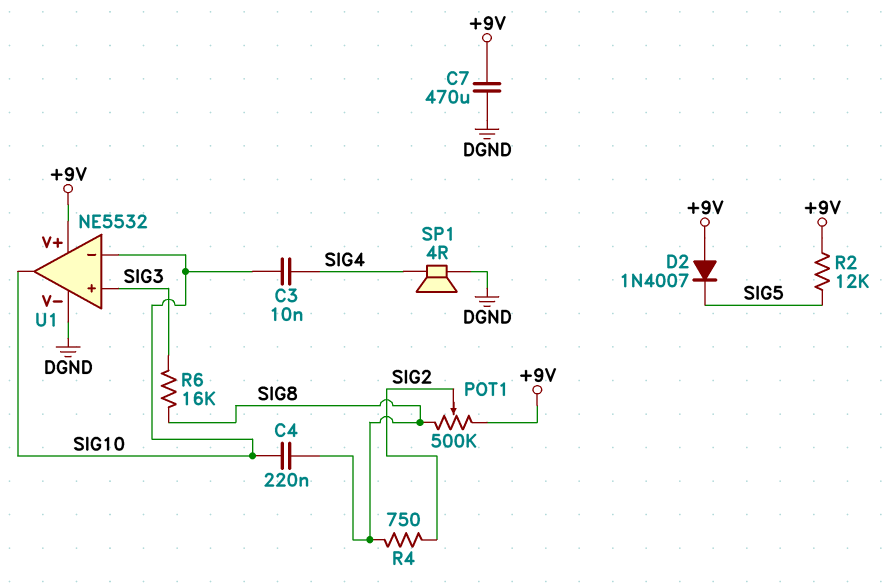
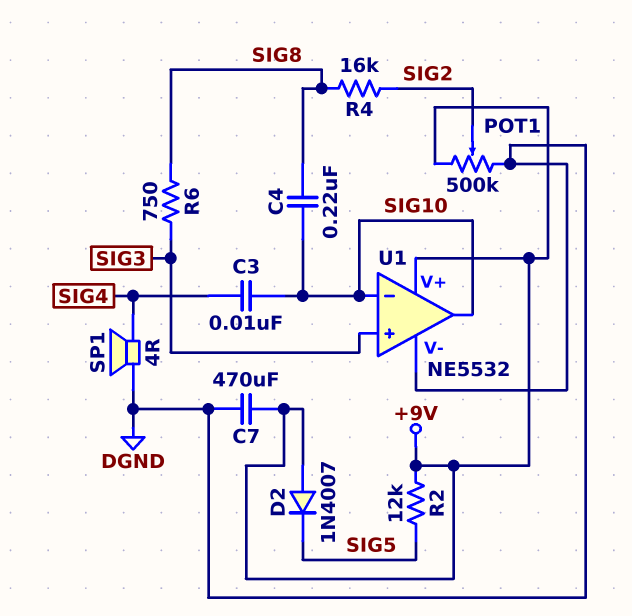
POT1: 500k (+9V, SIG8, wiper SIG2) -> 500k (+9V, DGND, wiper SIG2)
R4: 750 (SIG2, SIG8) -> 16k (SIG2, SIG8)
R6: 16k (SIG3, SIG8) -> 750 (SIG3, SIG8)

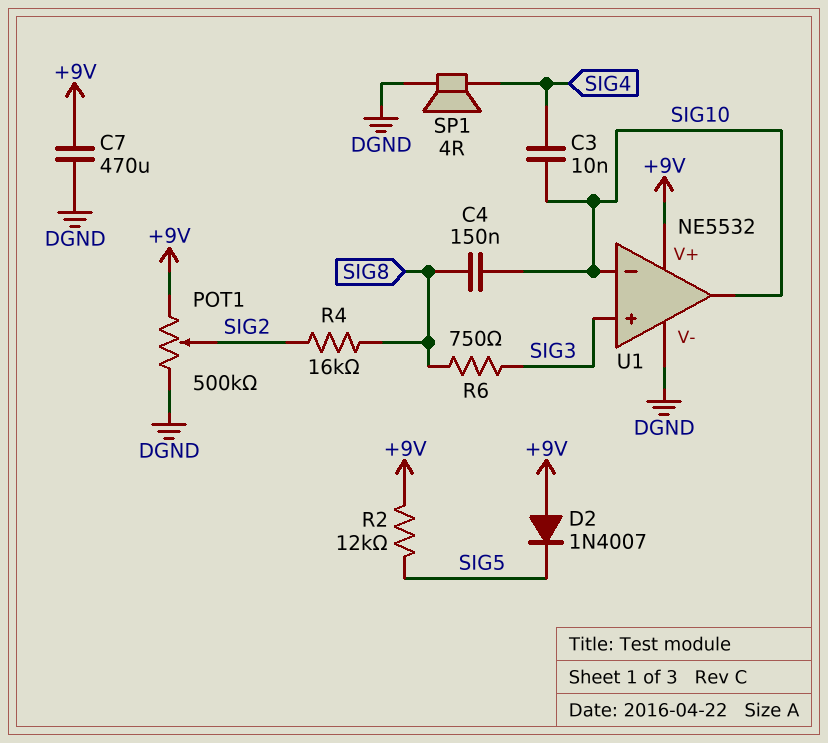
C4: 220nF (SIG8, SIG10) -> 150nF (SIG8, SIG10)

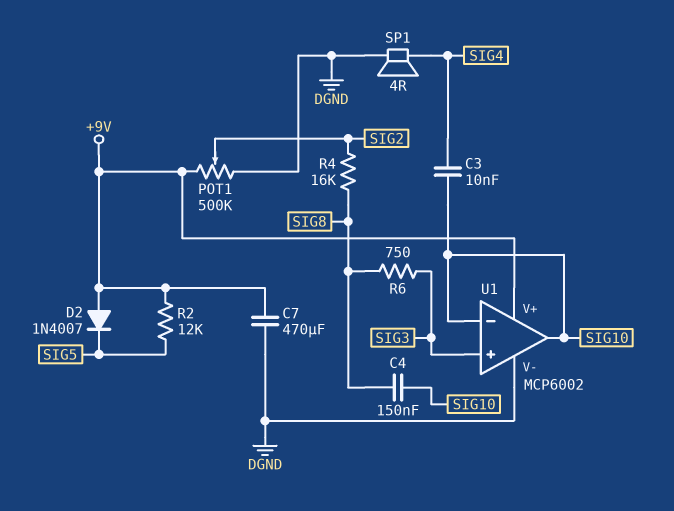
U1: NE5532 -> MCP6002

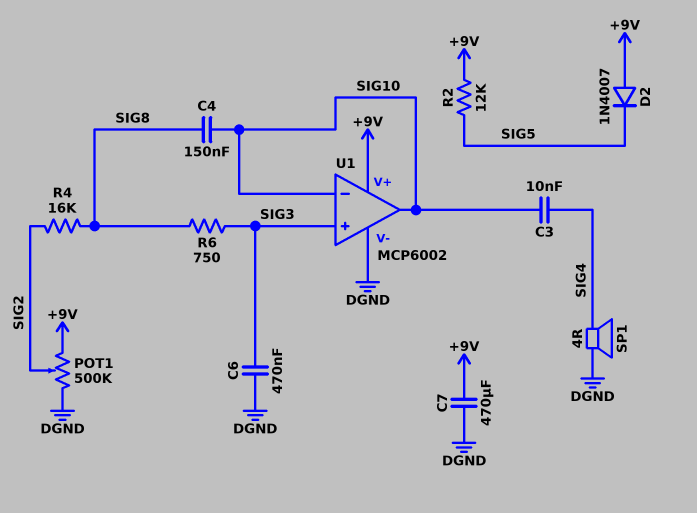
C6: none -> 470nF (DGND, SIG3)

